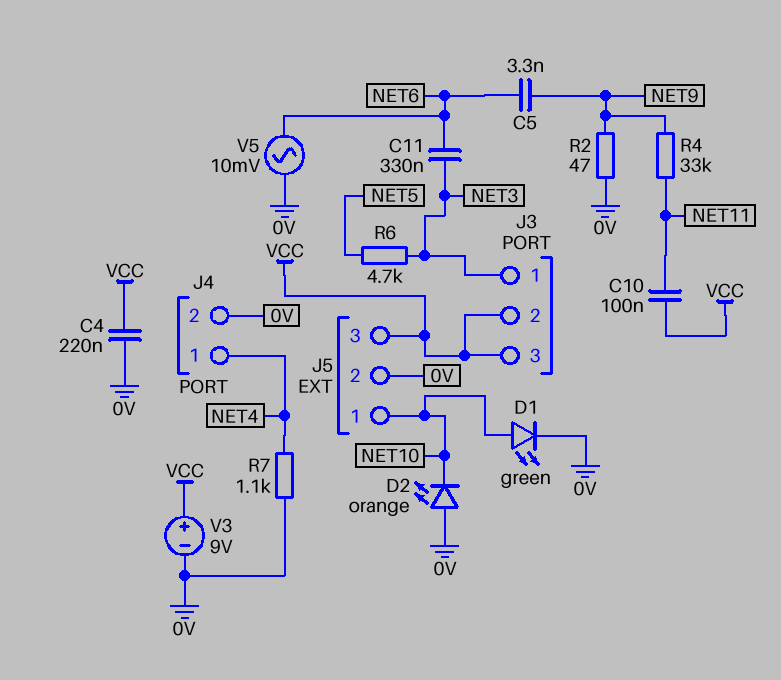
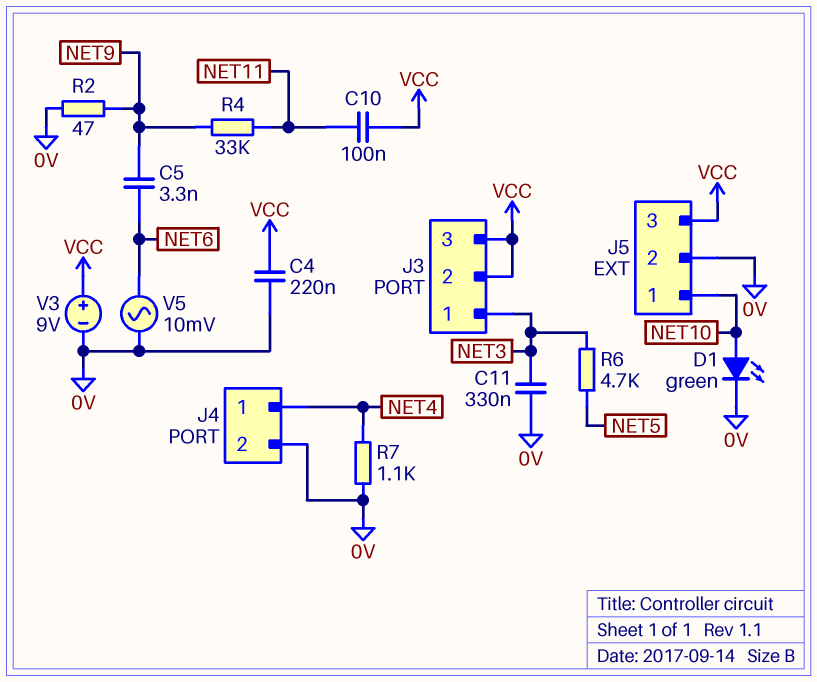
C11: 330nF (NET3, NET6) -> 330nF (0V, NET3)
D2: LED orange (A 0V, K NET10) -> none

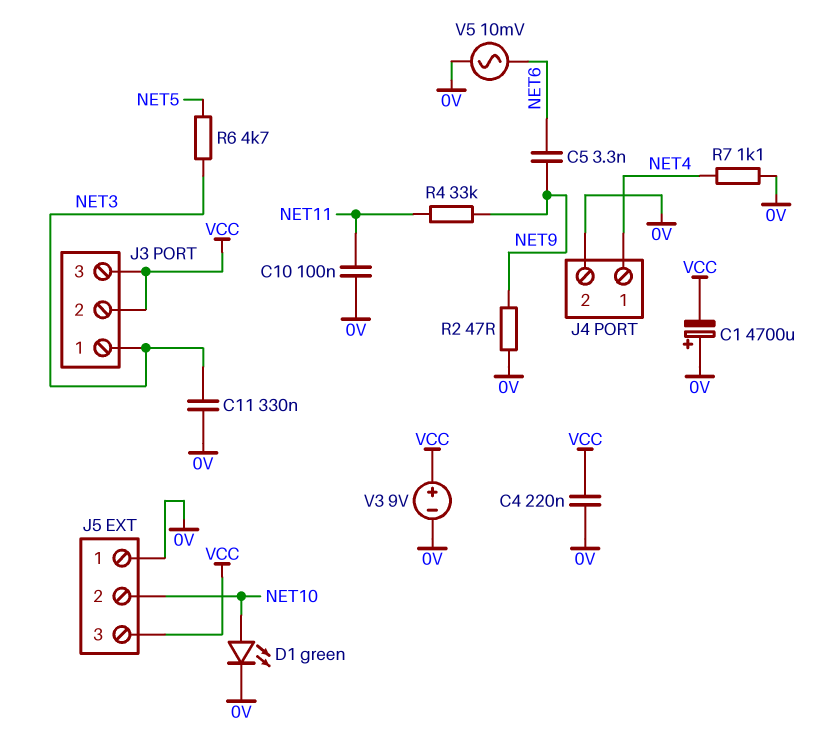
C1: none -> 4700uF (plus 0V, minus VCC)
C10: 100nF (NET11, VCC) -> 100nF (0V, NET11)
J5 pin 1: NET10 -> 0V
J5 pin 2: 0V -> NET10

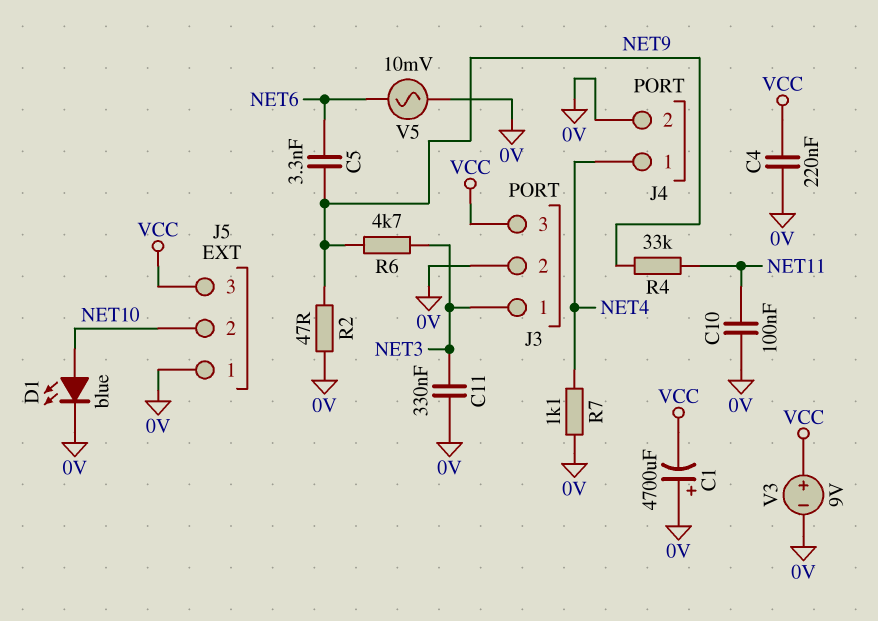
D1: LED green (A NET10, K 0V) -> LED blue (A NET10, K 0V)
J3 pin 2: VCC -> 0V
R6: 4.7k (NET3, NET5) -> 4.7k (NET3, NET9)

